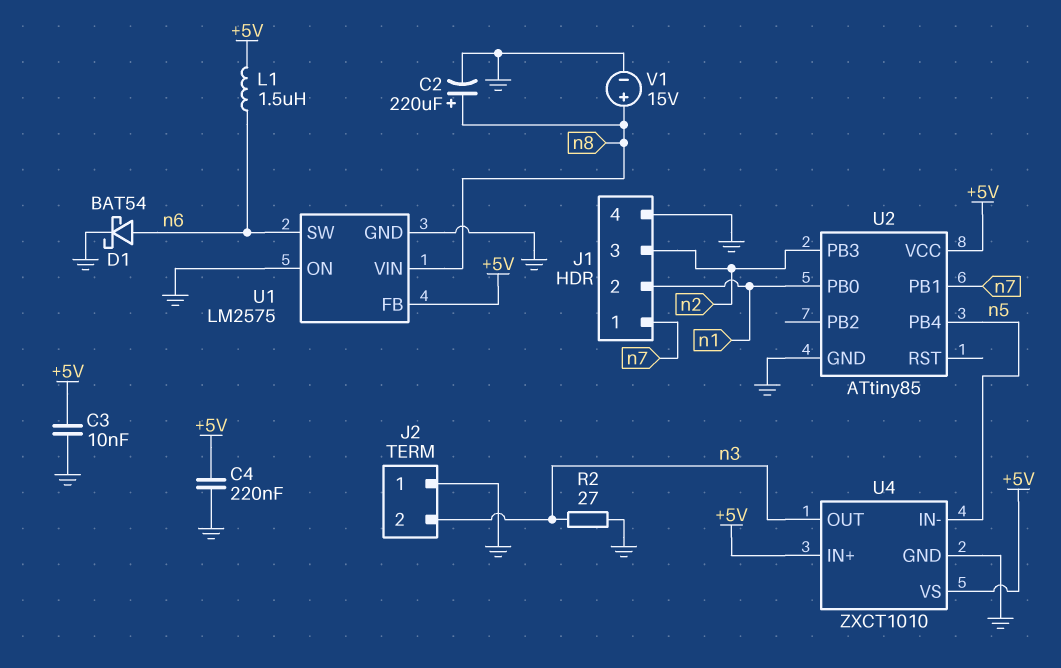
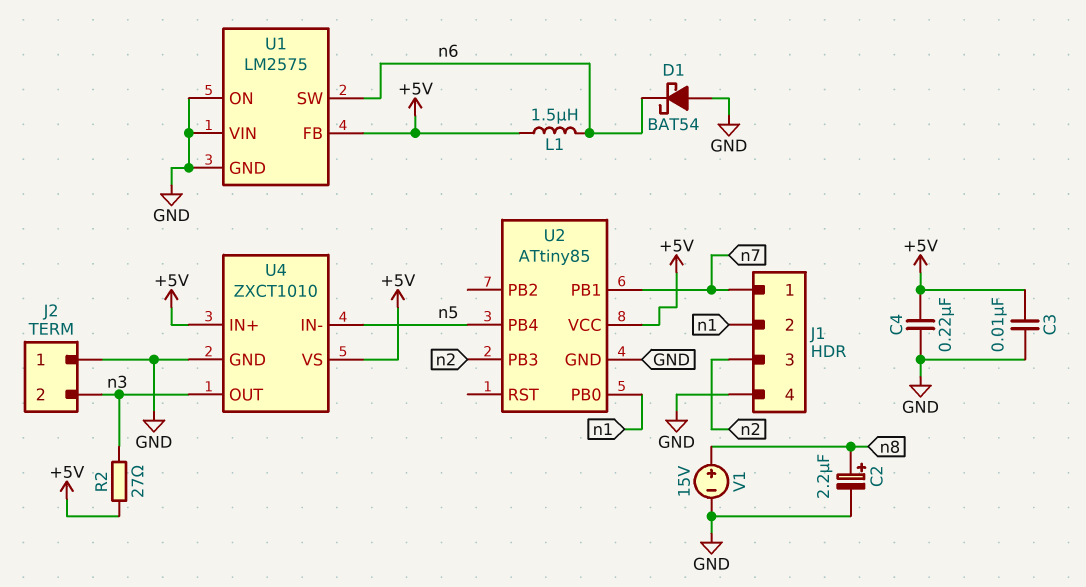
C2: 220uF (plus n8, minus GND) -> 2.2uF (plus n8, minus GND)
D1: schottky BAT54 (A n6, K GND) -> schottky BAT54 (A GND, K n6)
R2: 27 (GND, n3) -> 27 (+5V, n3)
U1 pin VIN: n8 -> GND

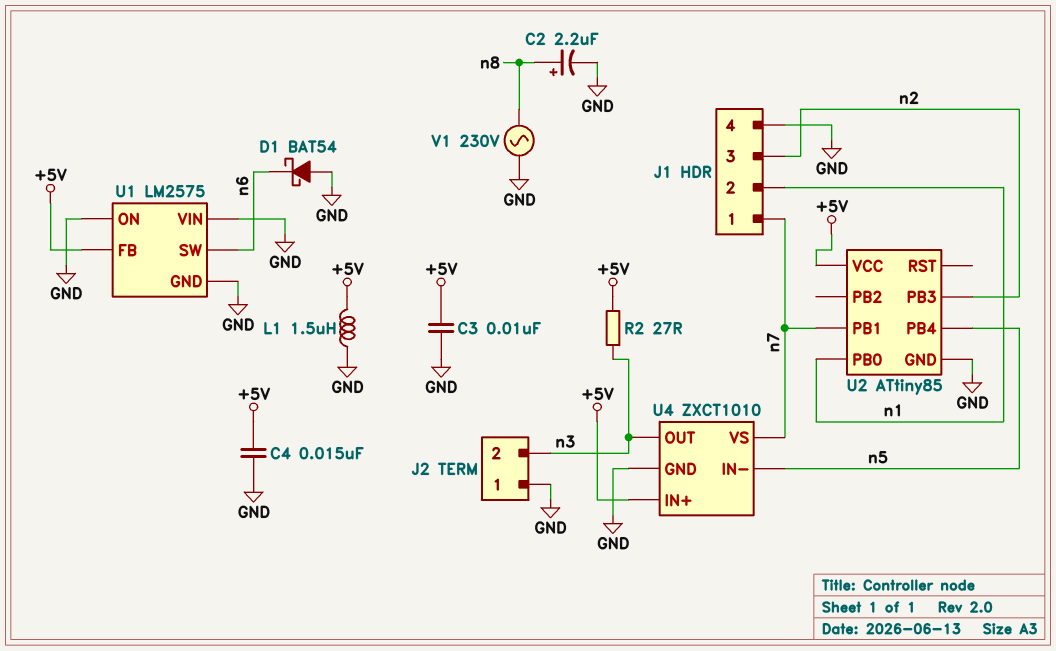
C4: 220nF (+5V, GND) -> 15nF (+5V, GND)
L1: 1.5uH (+5V, n6) -> 1.5uH (+5V, GND)
U4 pin VS: +5V -> n7
V1: 15V (plus n8, minus GND) -> AC 230V (GND, n8)

